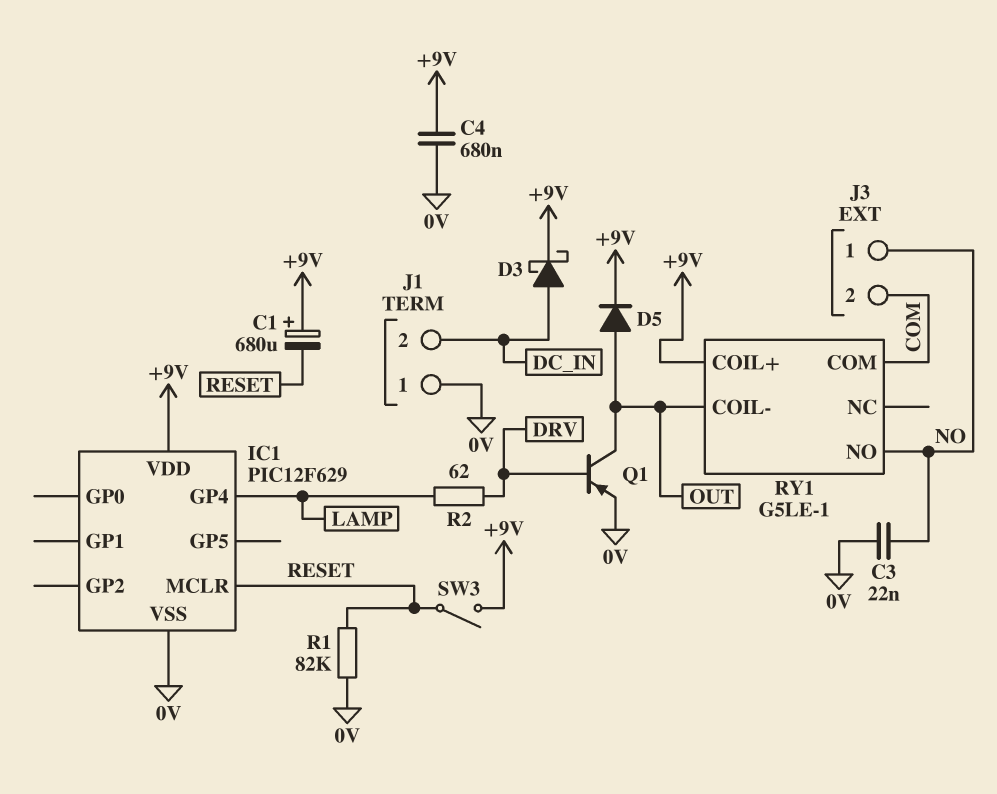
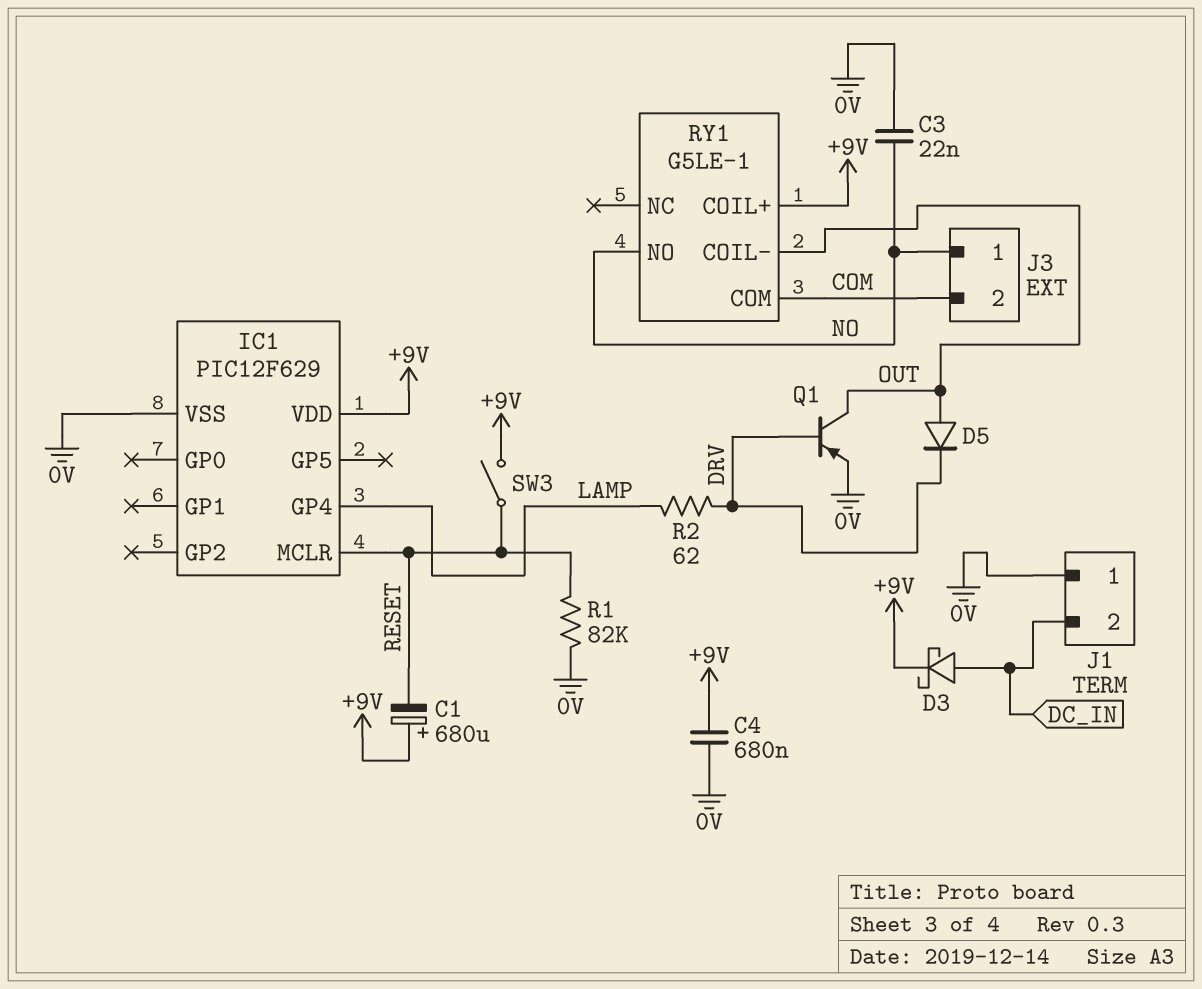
D5: diode (A OUT, K +9V) -> diode (A OUT, K DRV)

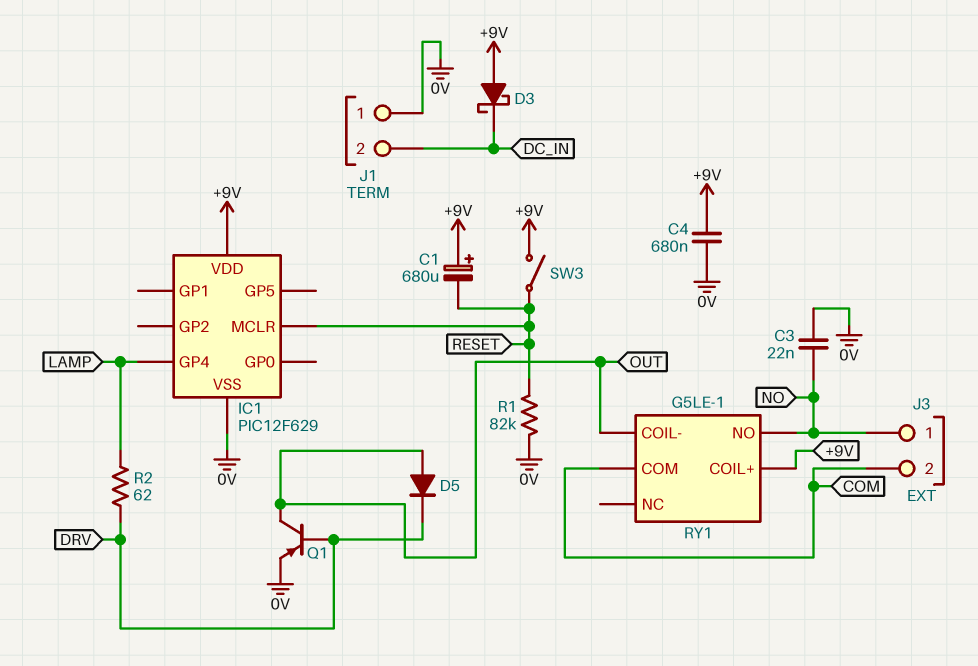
D3: schottky (A DC_IN, K +9V) -> schottky (A +9V, K DC_IN)

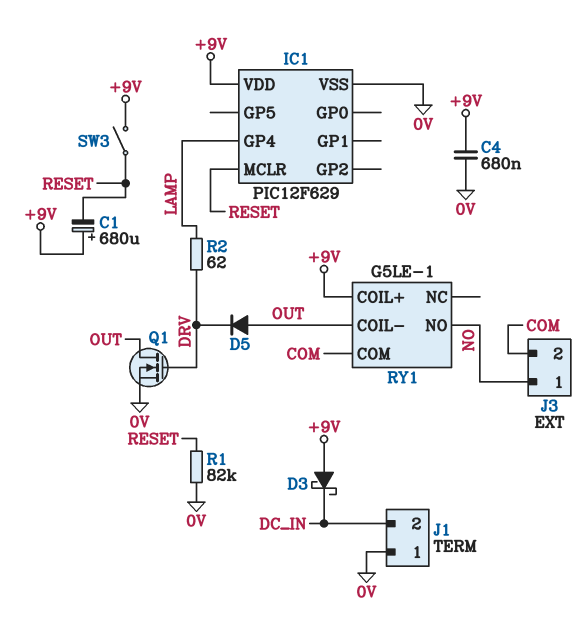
C3: 22nF (0V, NO) -> none
Q1: PNP (B DRV, C OUT, E 0V) -> NMOS (G DRV, D OUT, S 0V)

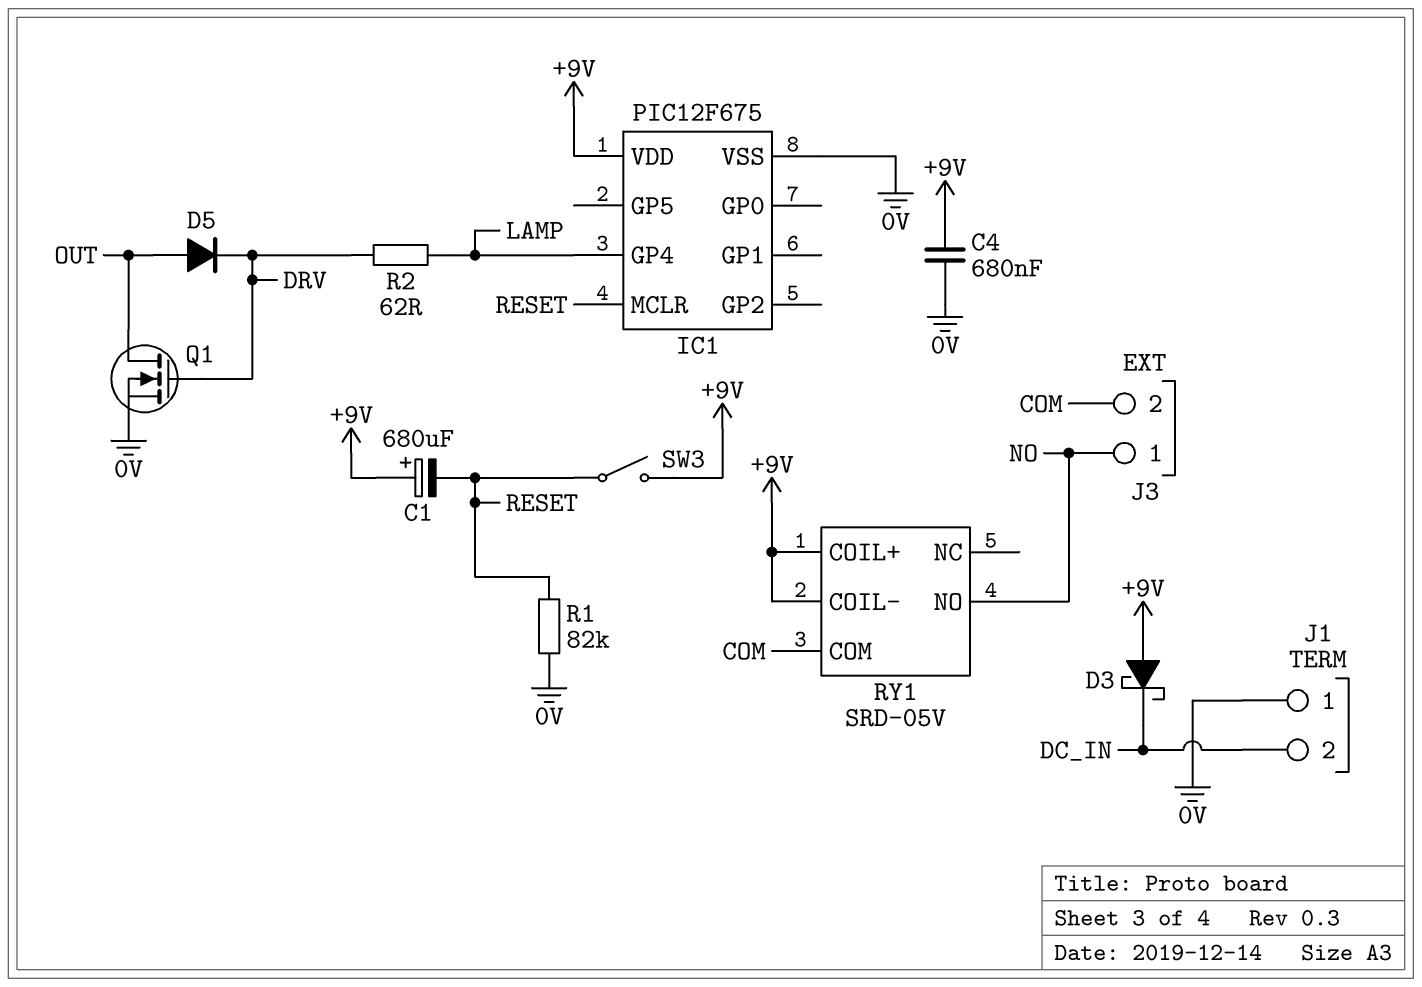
IC1: PIC12F629 -> PIC12F675
RY1: G5LE-1 -> SRD-05V
RY1 pin COIL-: OUT -> +9V

